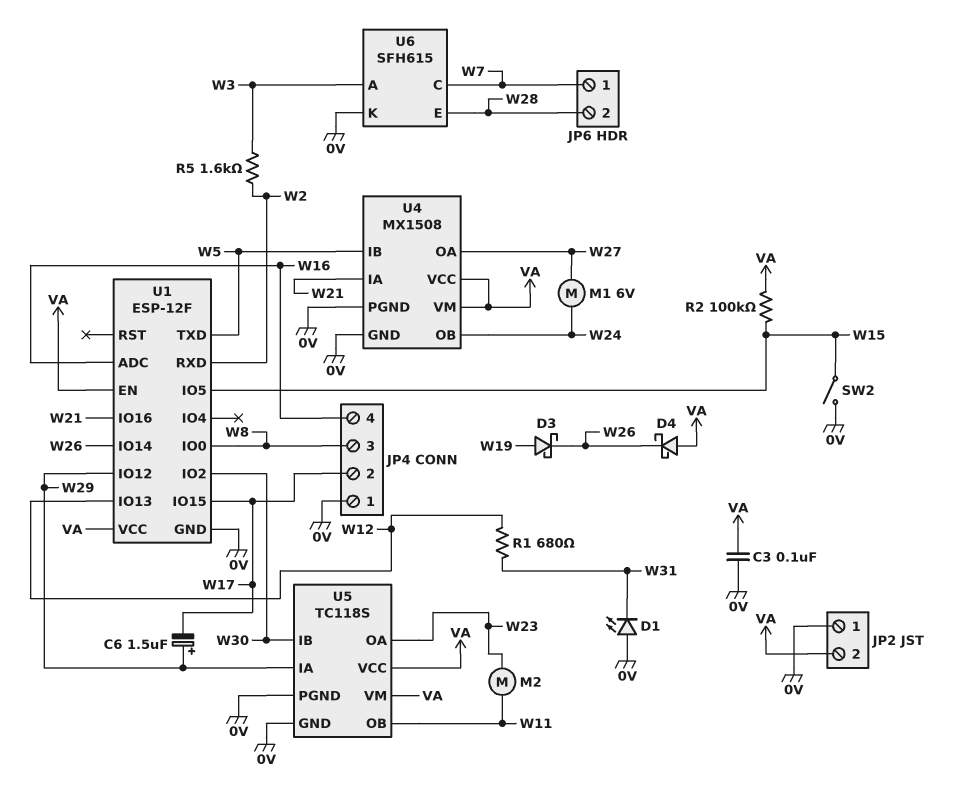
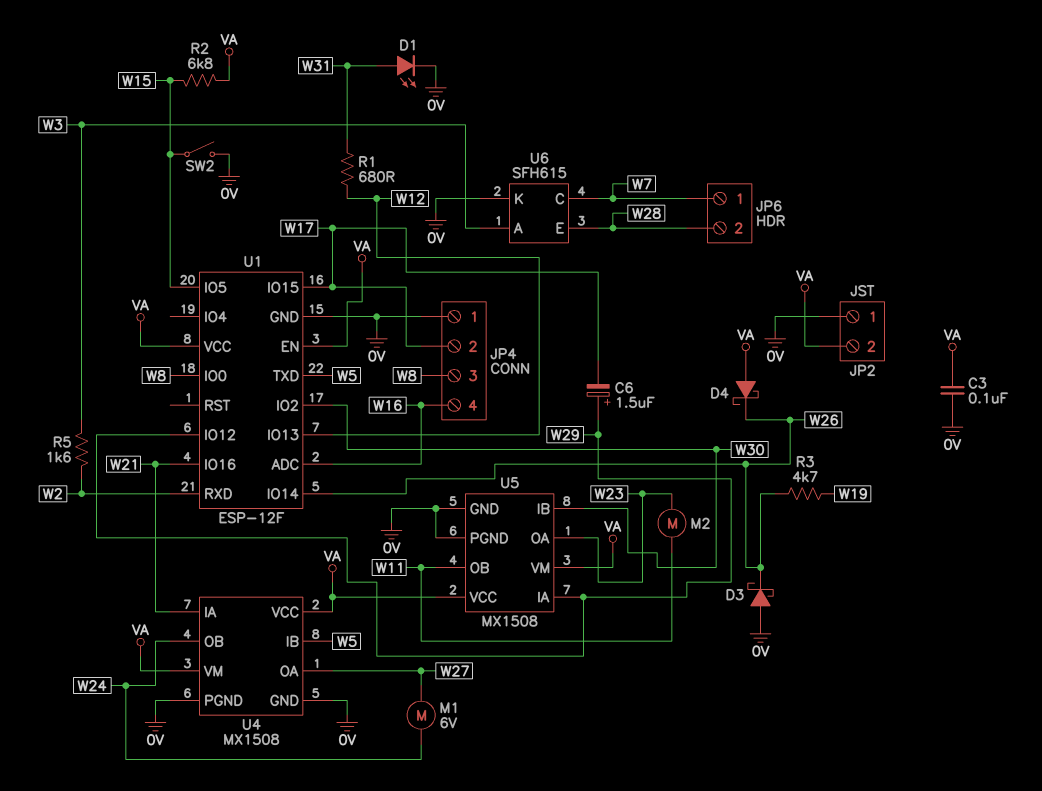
D1: LED (A 0V, K W31) -> LED (A W31, K 0V)
D3: schottky (A W19, K W26) -> schottky (A 0V, K W26)
R2: 100k (VA, W15) -> 6.8k (VA, W15)
R3: none -> 4.7k (W19, W26)
U5: TC118S -> MX1508

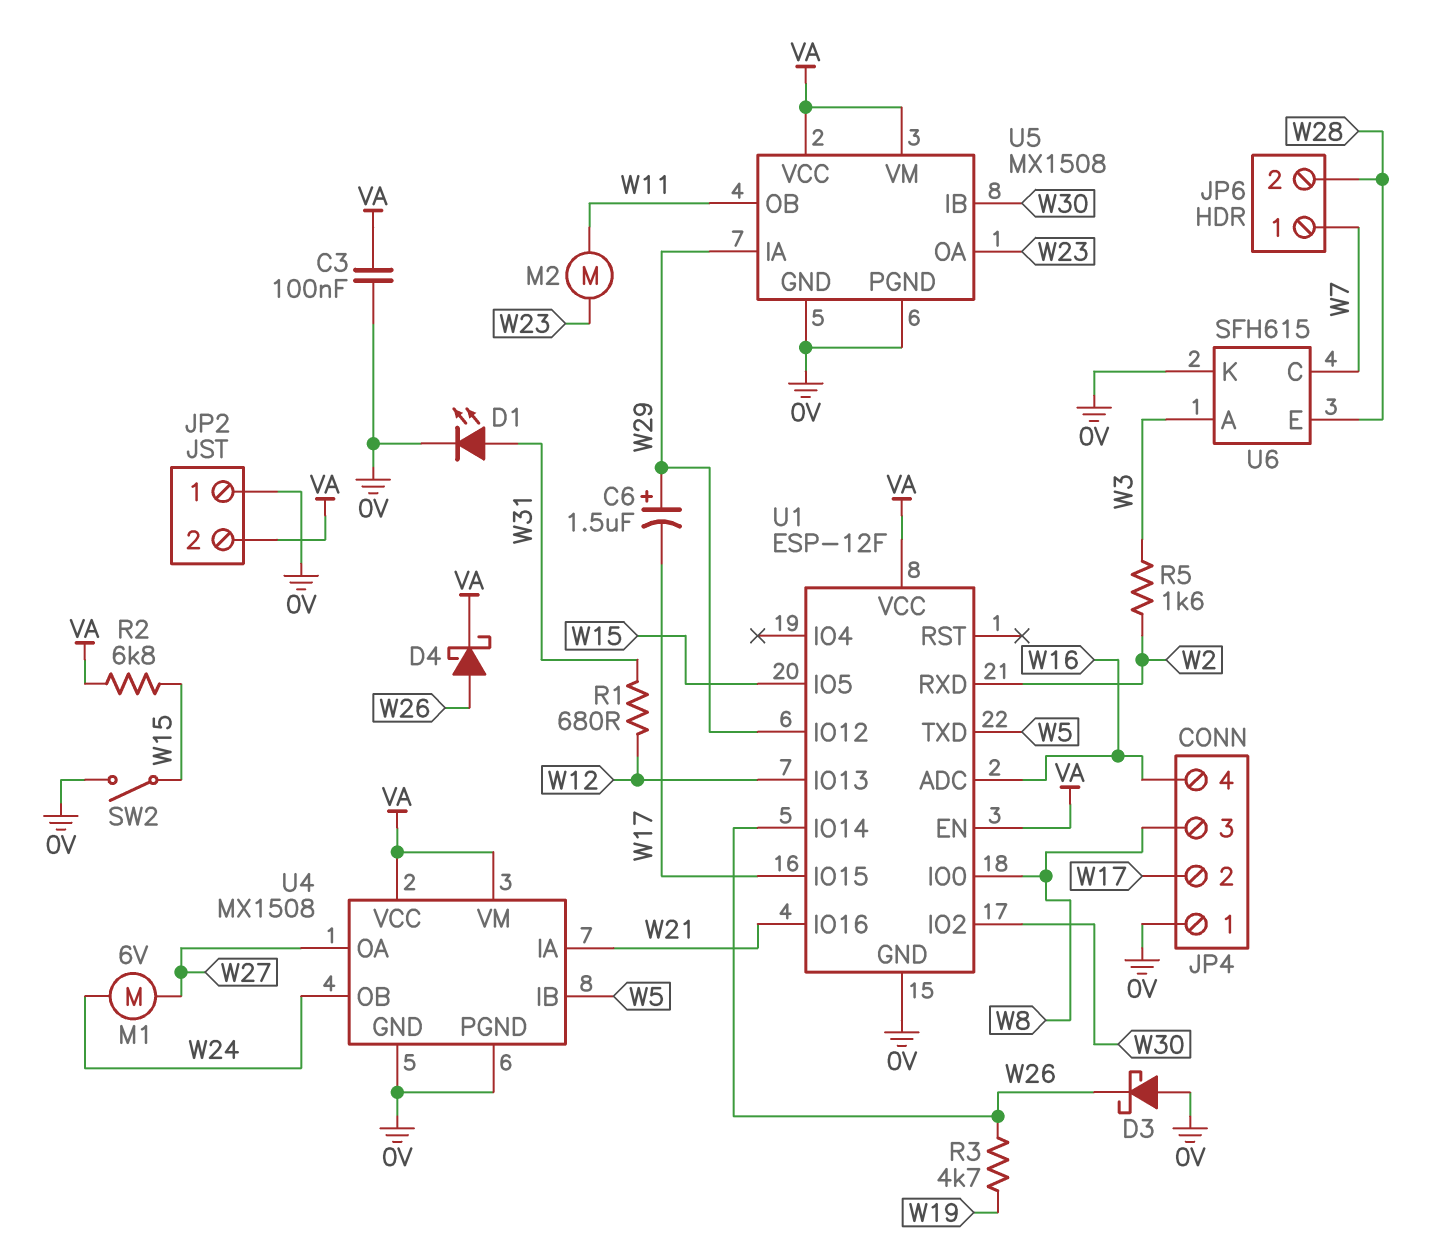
D4: schottky (A VA, K W26) -> schottky (A W26, K VA)

